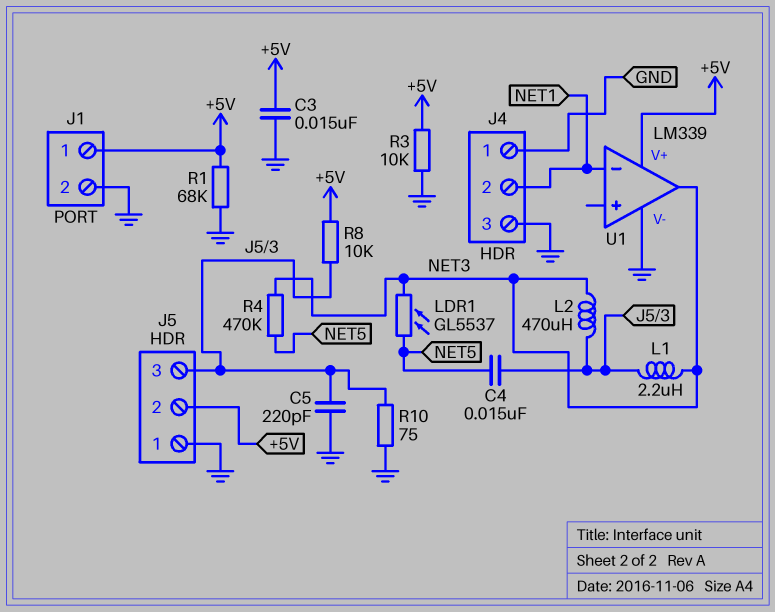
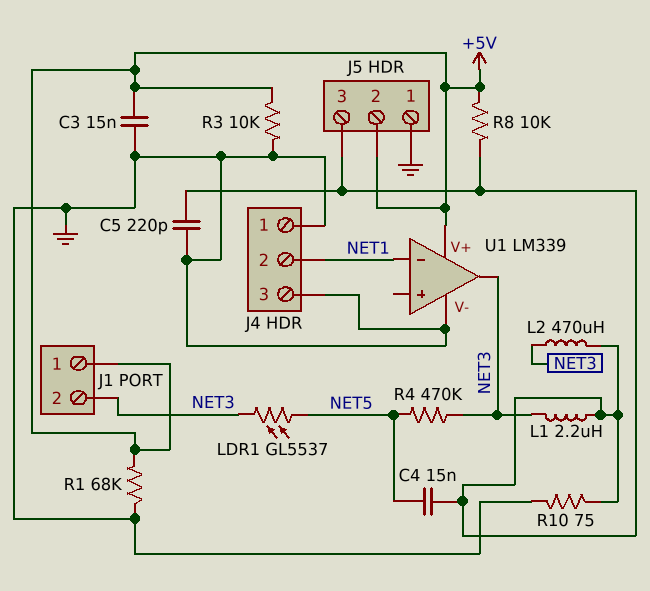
J1 pin 2: GND -> NET3

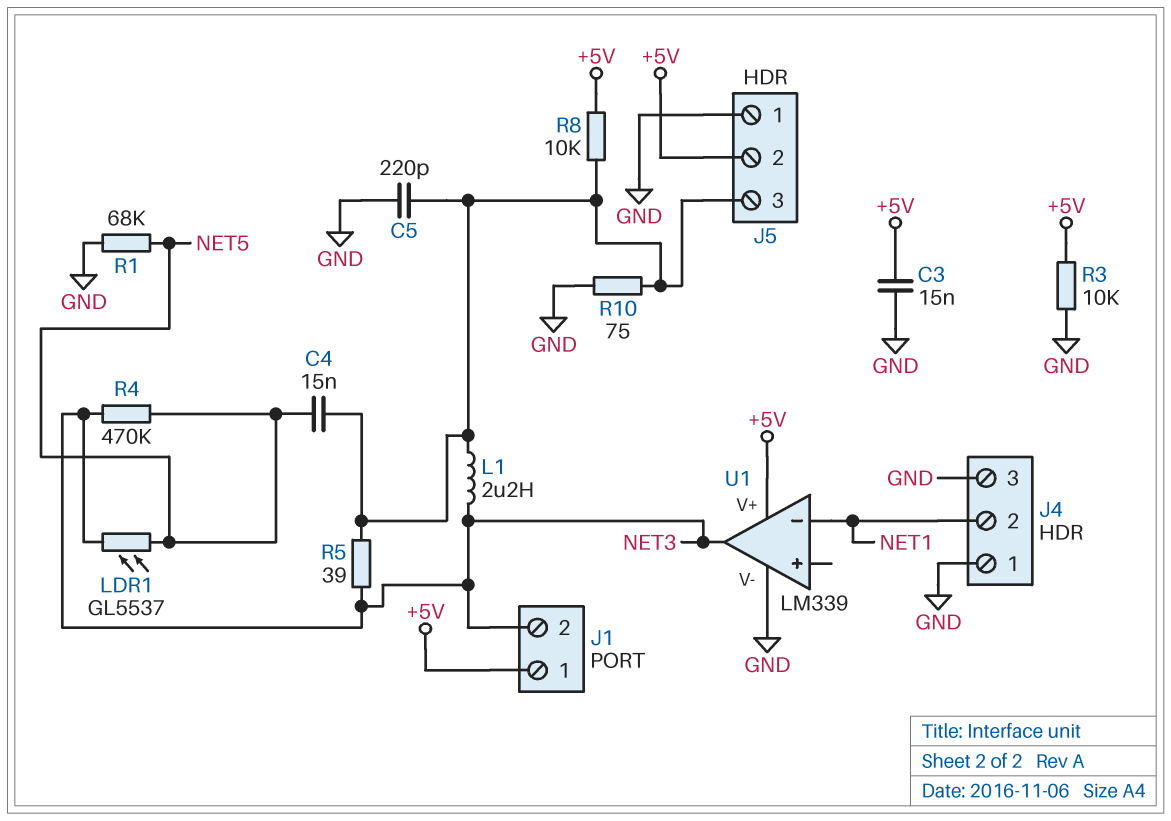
L2: 470uH (J5/3, NET3) -> none
R1: 68k (+5V, GND) -> 68k (GND, NET5)
R5: none -> 39 (J5/3, NET3)

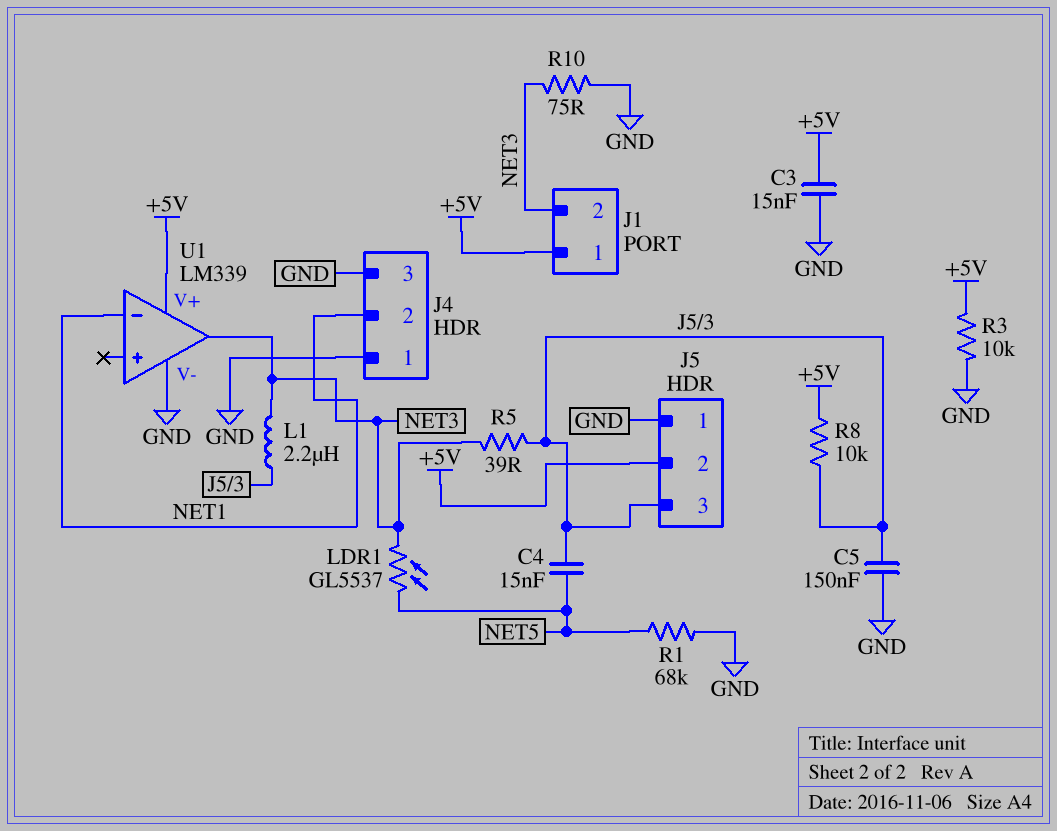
C5: 220pF (GND, J5/3) -> 150nF (GND, J5/3)
R4: 470k (NET3, NET5) -> none
R10: 75 (GND, J5/3) -> 75 (GND, NET3)

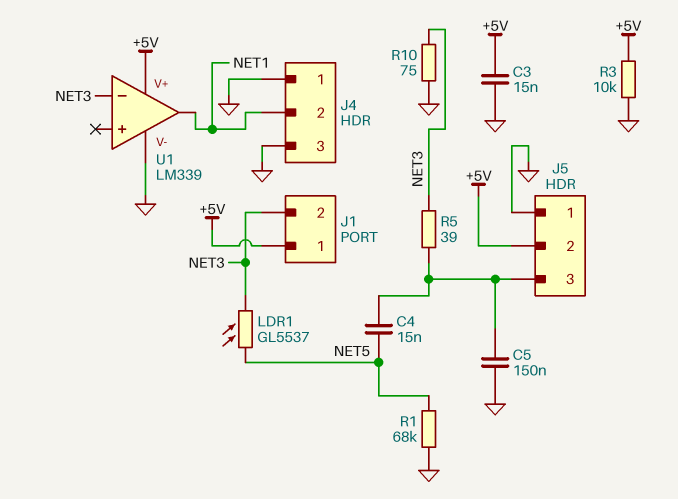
L1: 2.2uH (J5/3, NET3) -> none
R8: 10k (+5V, J5/3) -> none
U1 pin in-: NET1 -> NET3
U1 pin out: NET3 -> NET1

